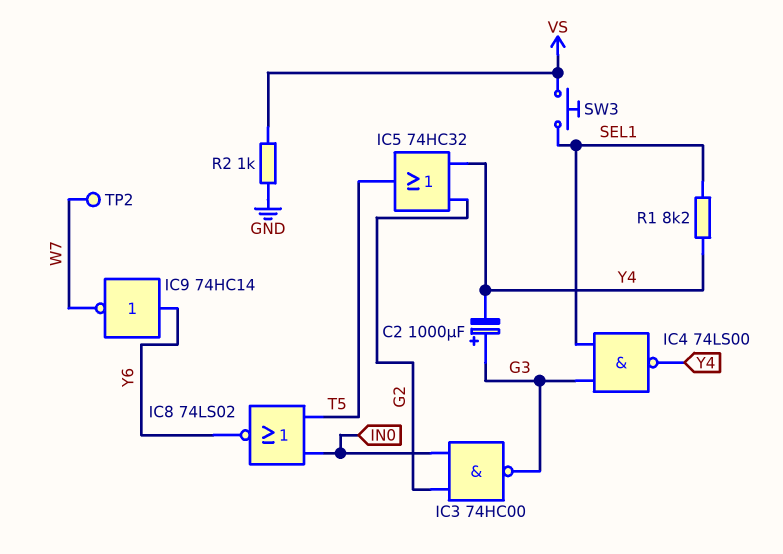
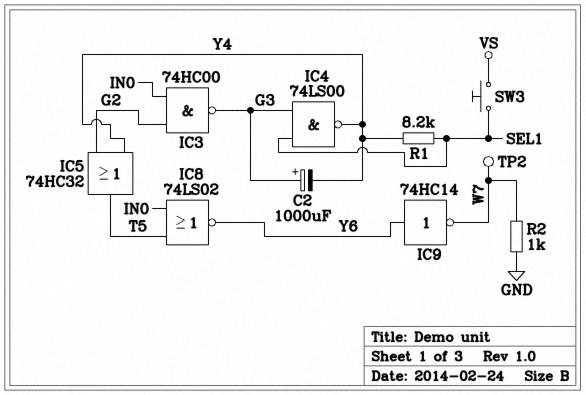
R2: 1k (GND, VS) -> 1k (GND, W7)

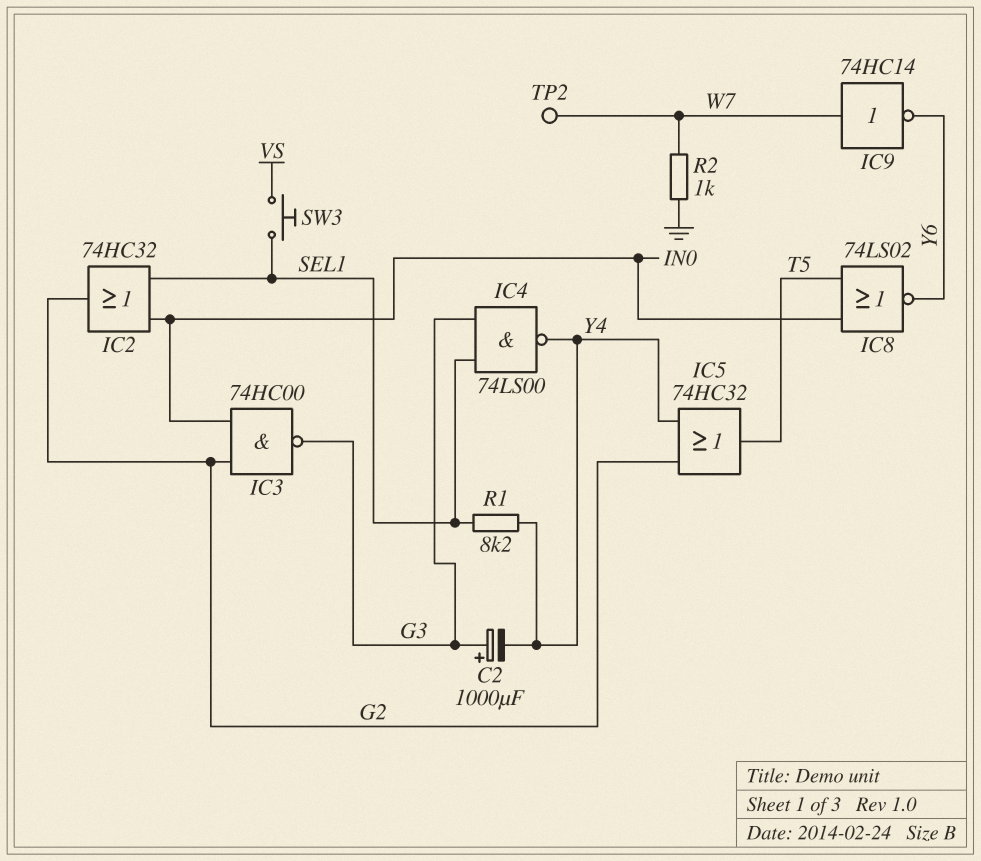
IC2: none -> OR 74HC32 (in IN0, in SEL1, out G2)
IC9: NOT 74HC14 (in Y6, out W7) -> NOT 74HC14 (in W7, out Y6)

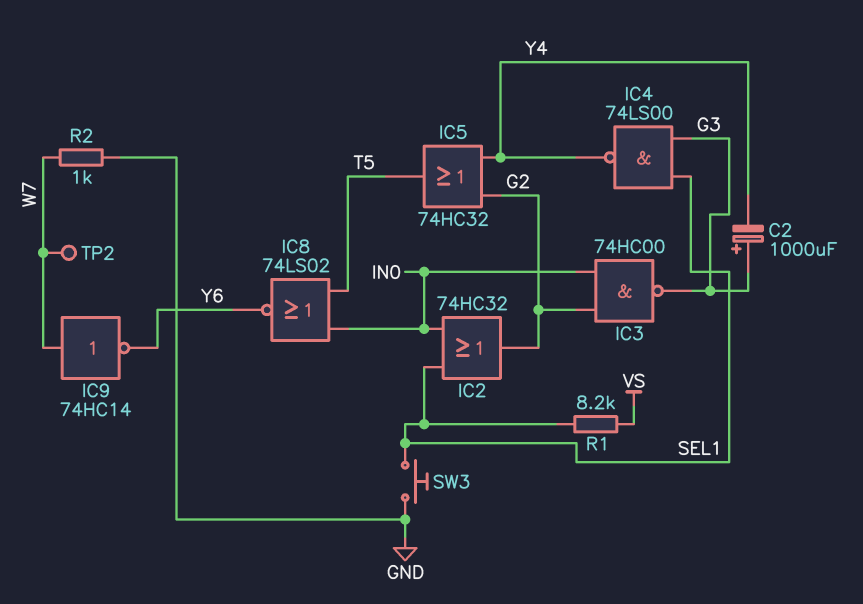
R1: 8.2k (SEL1, Y4) -> 8.2k (SEL1, VS)
SW3: button (SEL1, VS) -> button (GND, SEL1)

